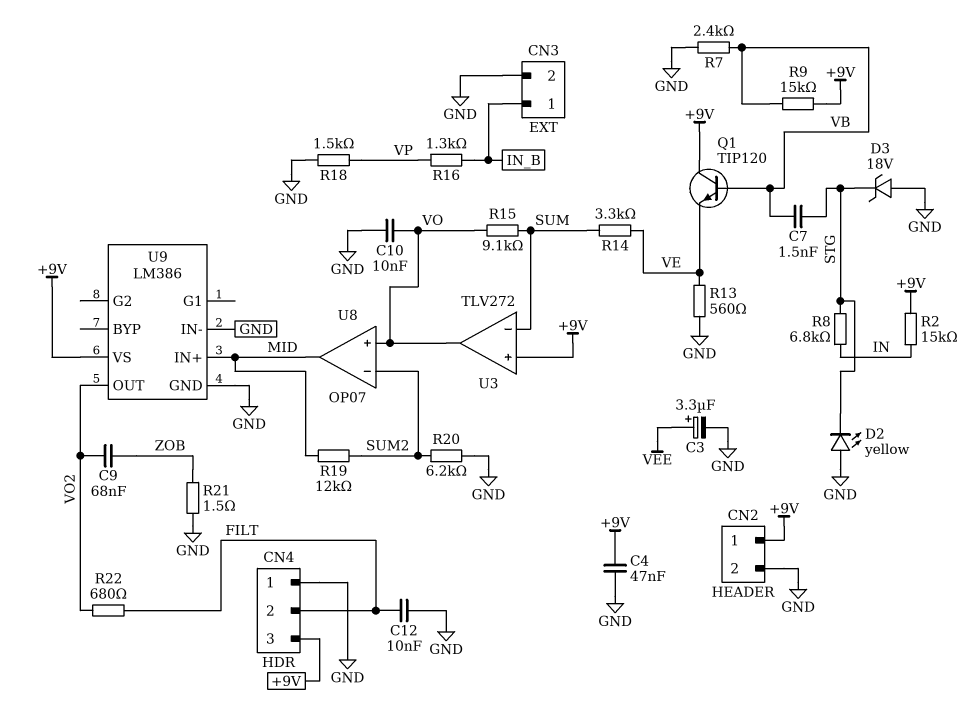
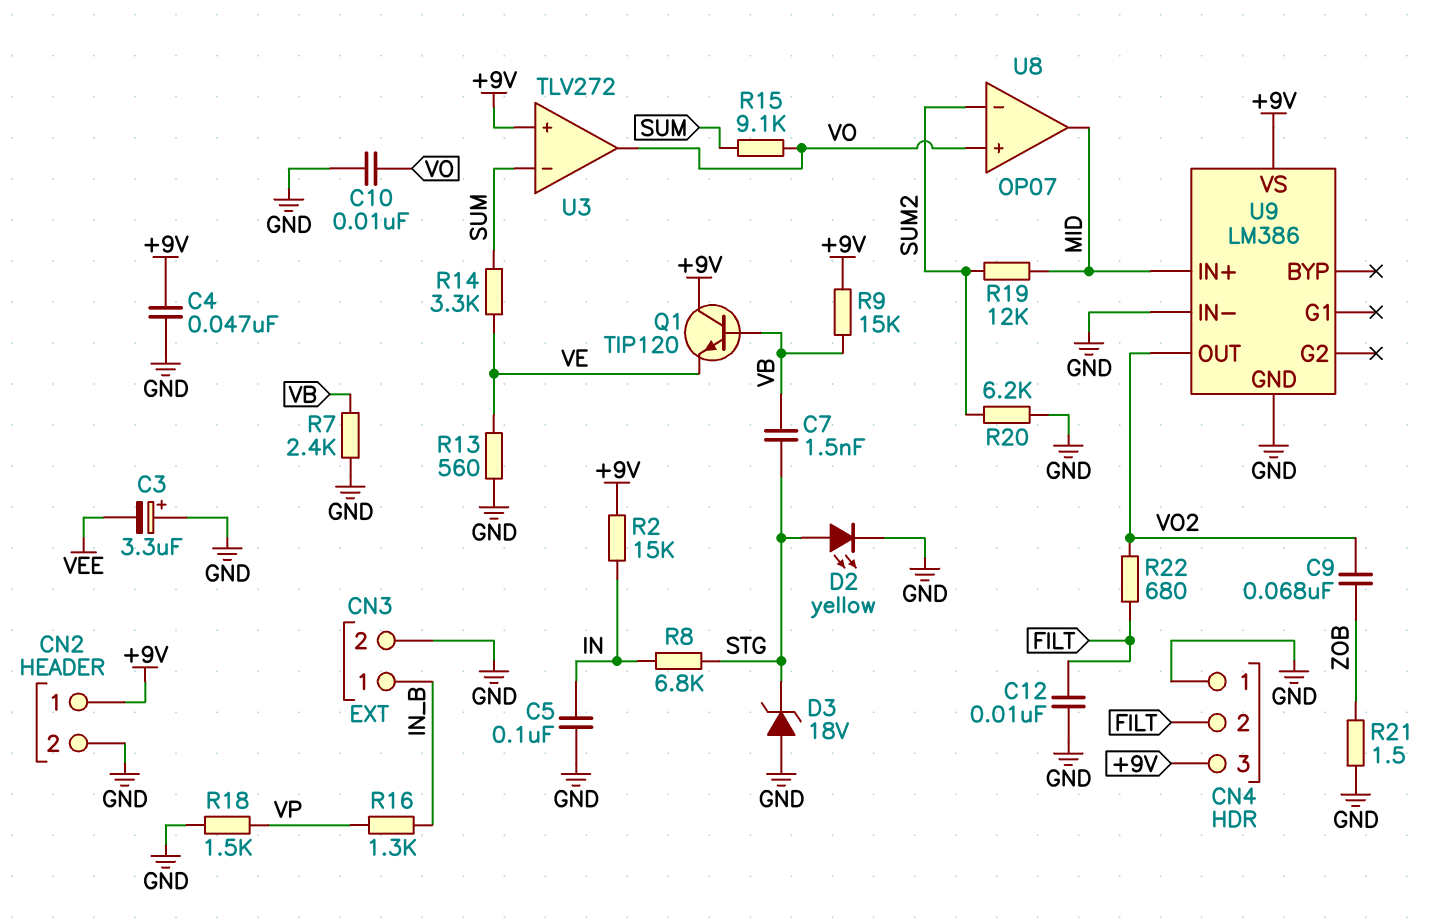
C3: 3.3uF (plus VEE, minus GND) -> 3.3uF (plus GND, minus VEE)
C5: none -> 100nF (GND, IN)
D2: LED yellow (A GND, K STG) -> LED yellow (A STG, K GND)

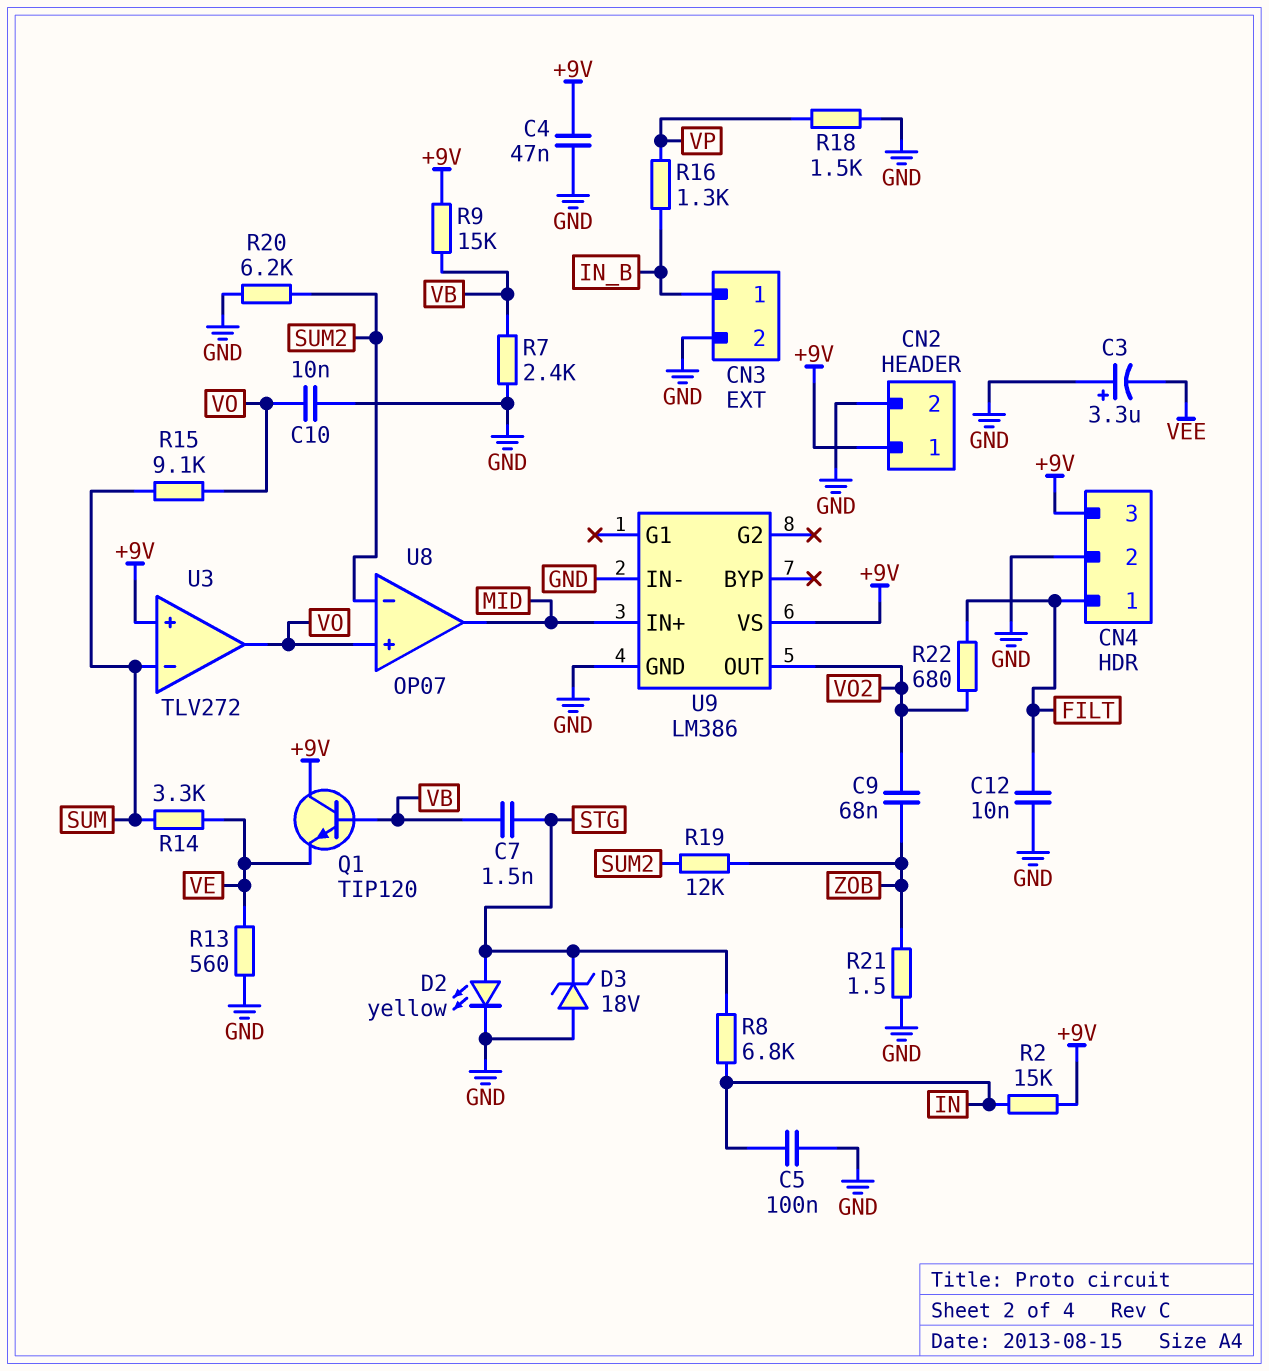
CN4 pin 1: GND -> FILT
CN4 pin 2: FILT -> GND
R19: 12k (MID, SUM2) -> 12k (SUM2, ZOB)

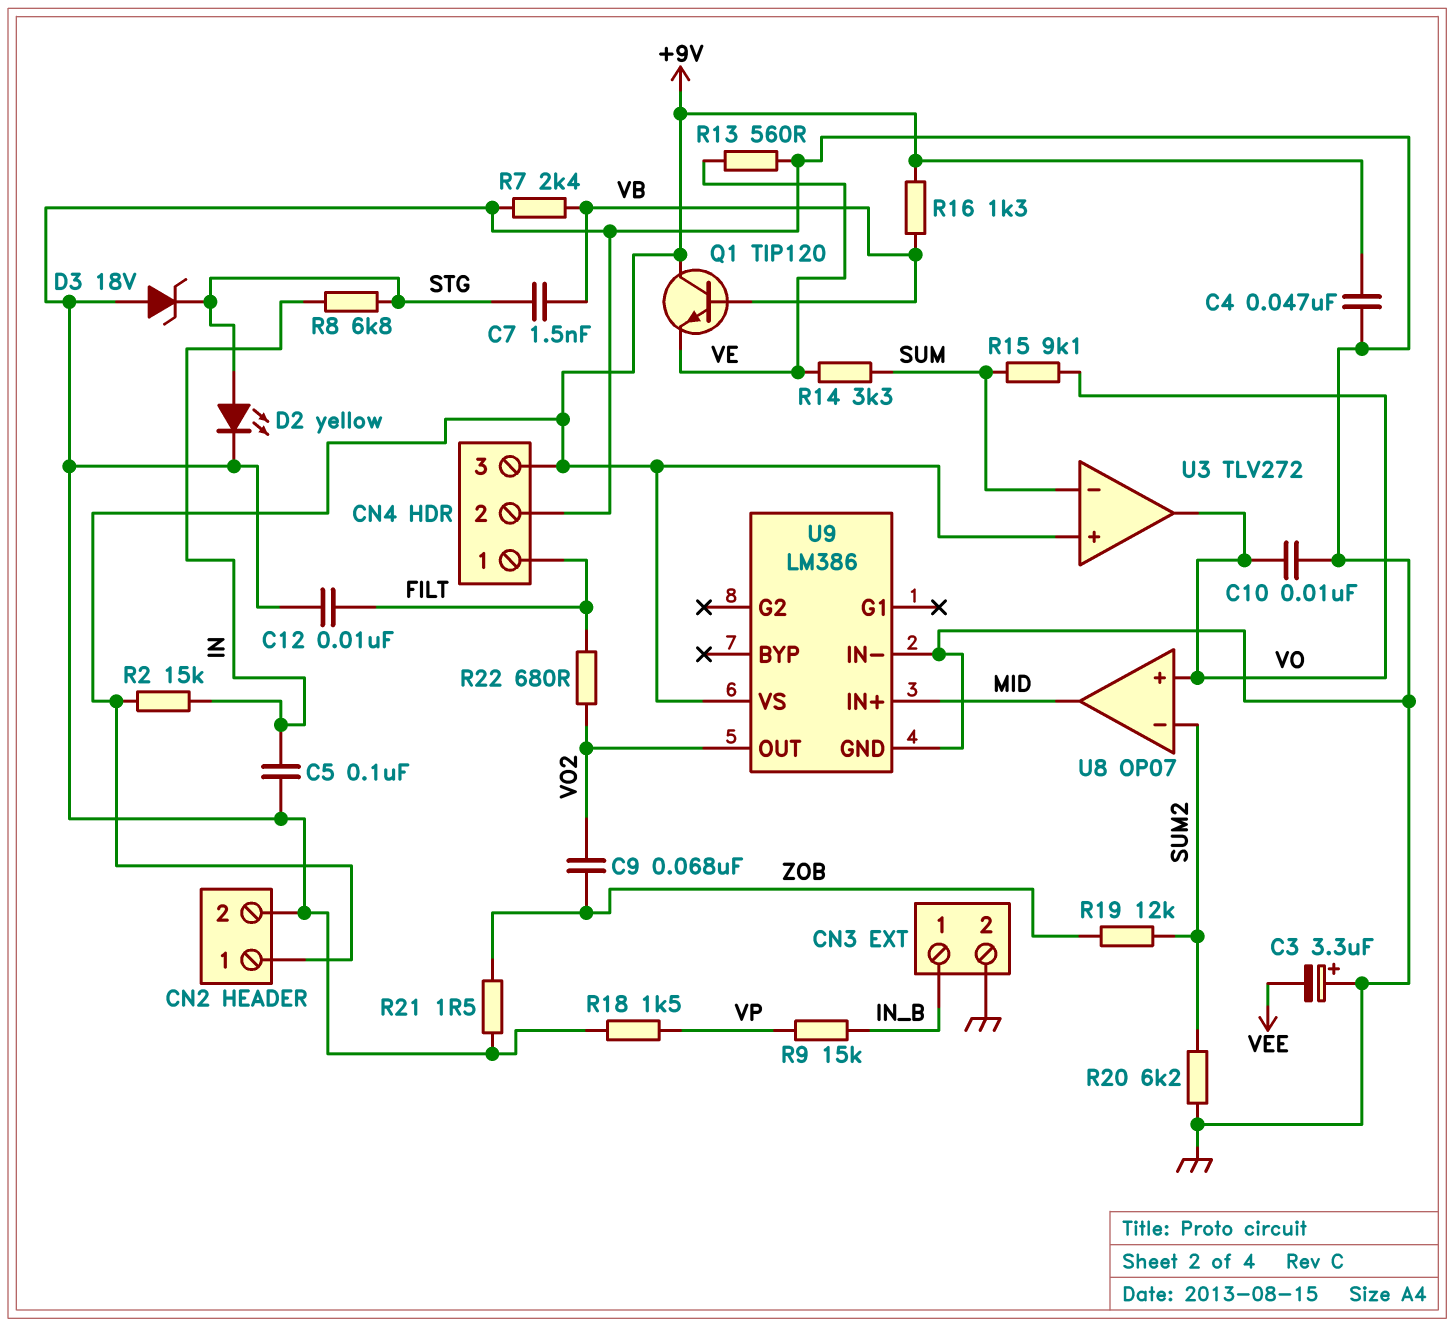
R9: 15k (+9V, VB) -> 15k (IN_B, VP)
R16: 1.3k (IN_B, VP) -> 1.3k (+9V, VB)

